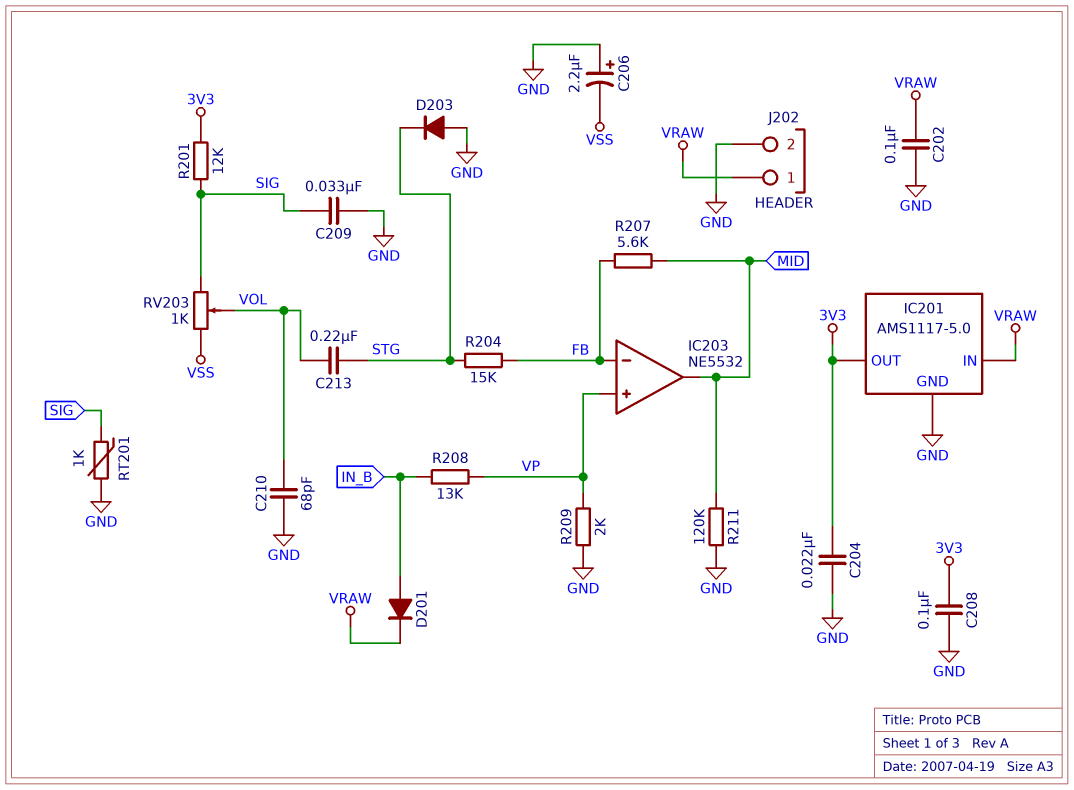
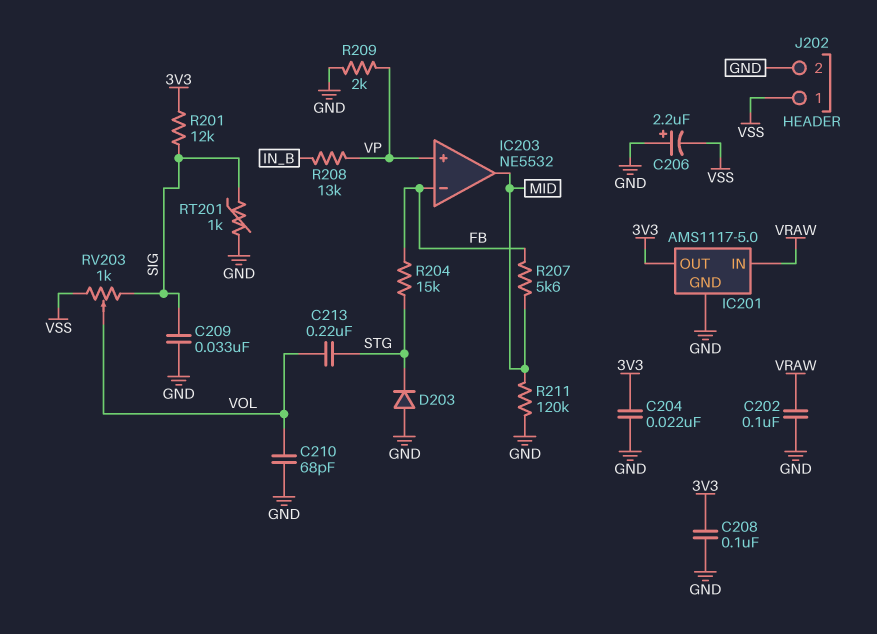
D201: diode (A IN_B, K VRAW) -> none
J202 pin 1: VRAW -> VSS

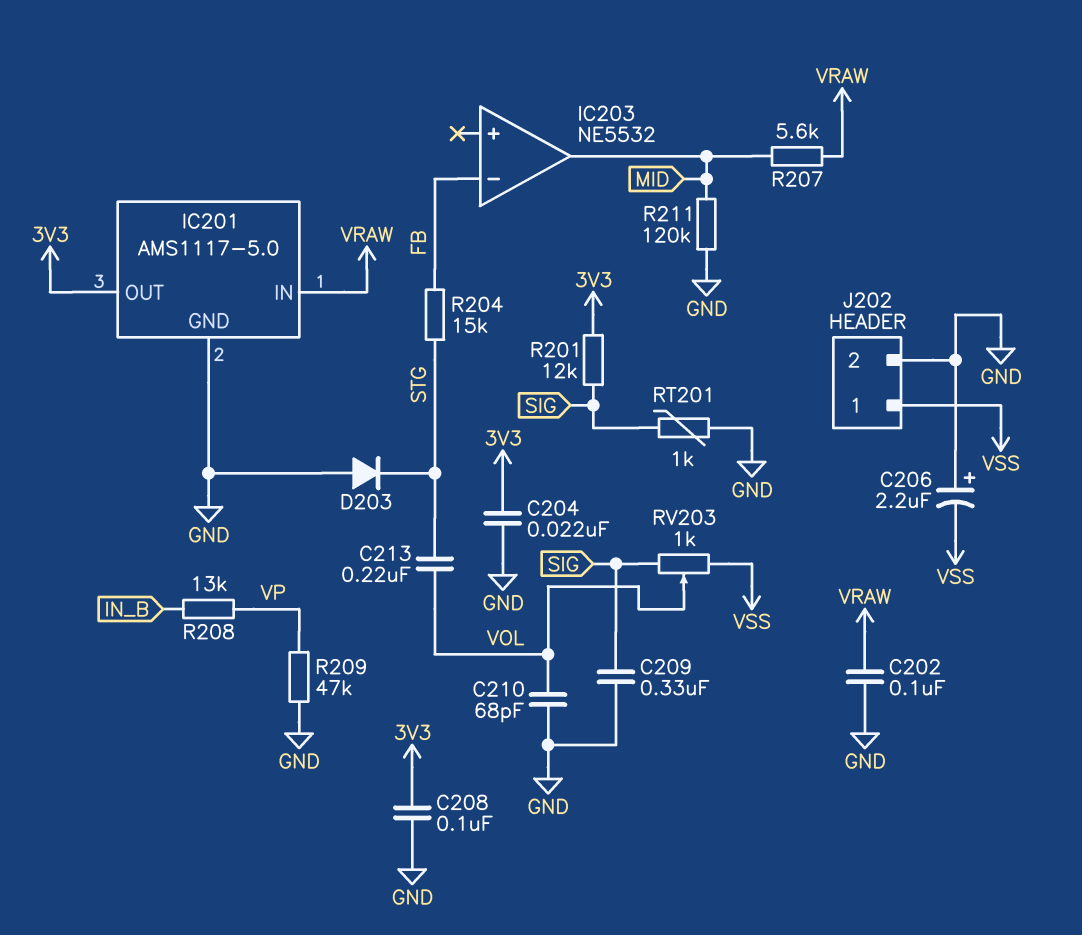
C209: 33nF (GND, SIG) -> 330nF (GND, SIG)
IC203 pin in+: VP -> none
R207: 5.6k (FB, MID) -> 5.6k (MID, VRAW)
R209: 2k (GND, VP) -> 47k (GND, VP)

